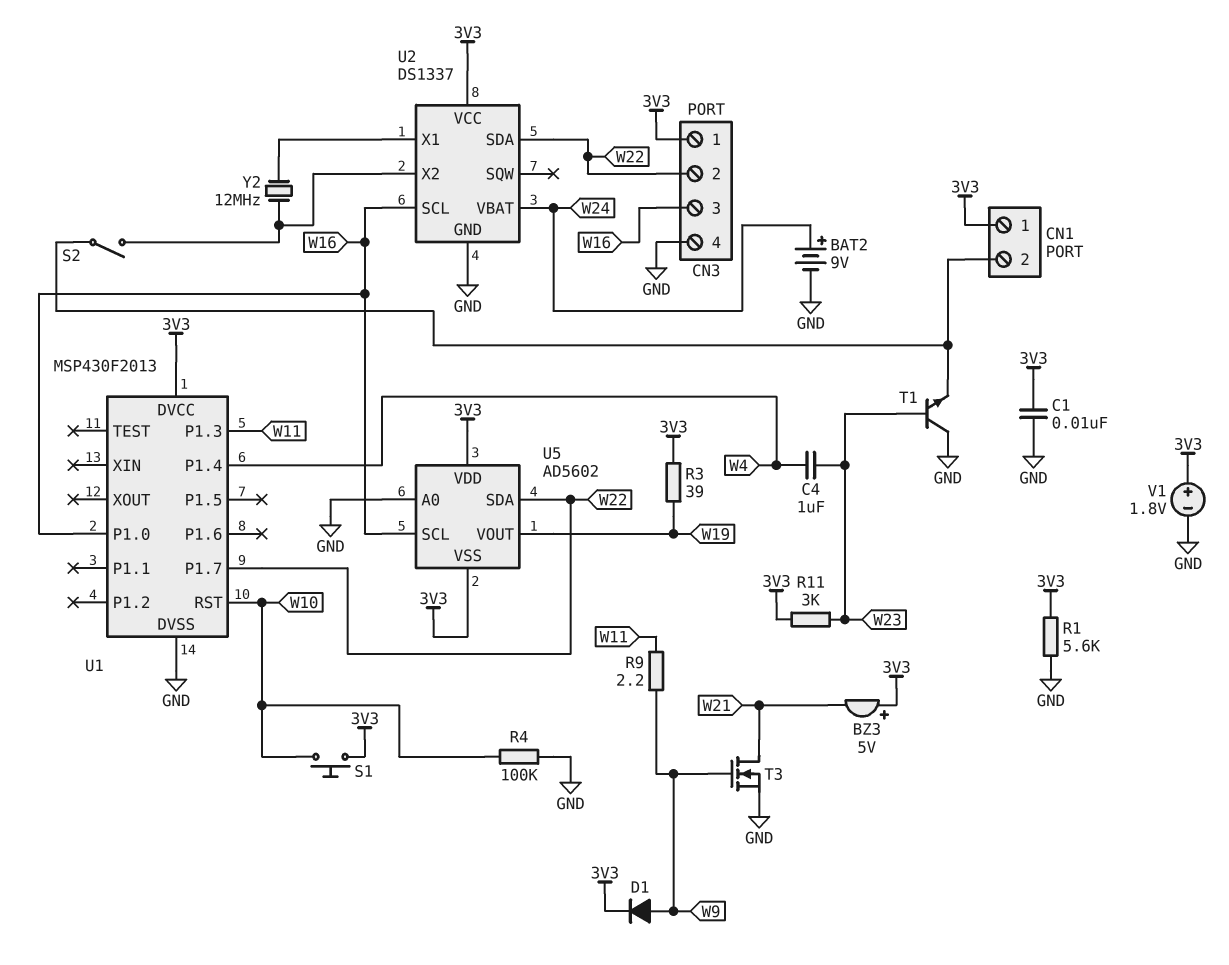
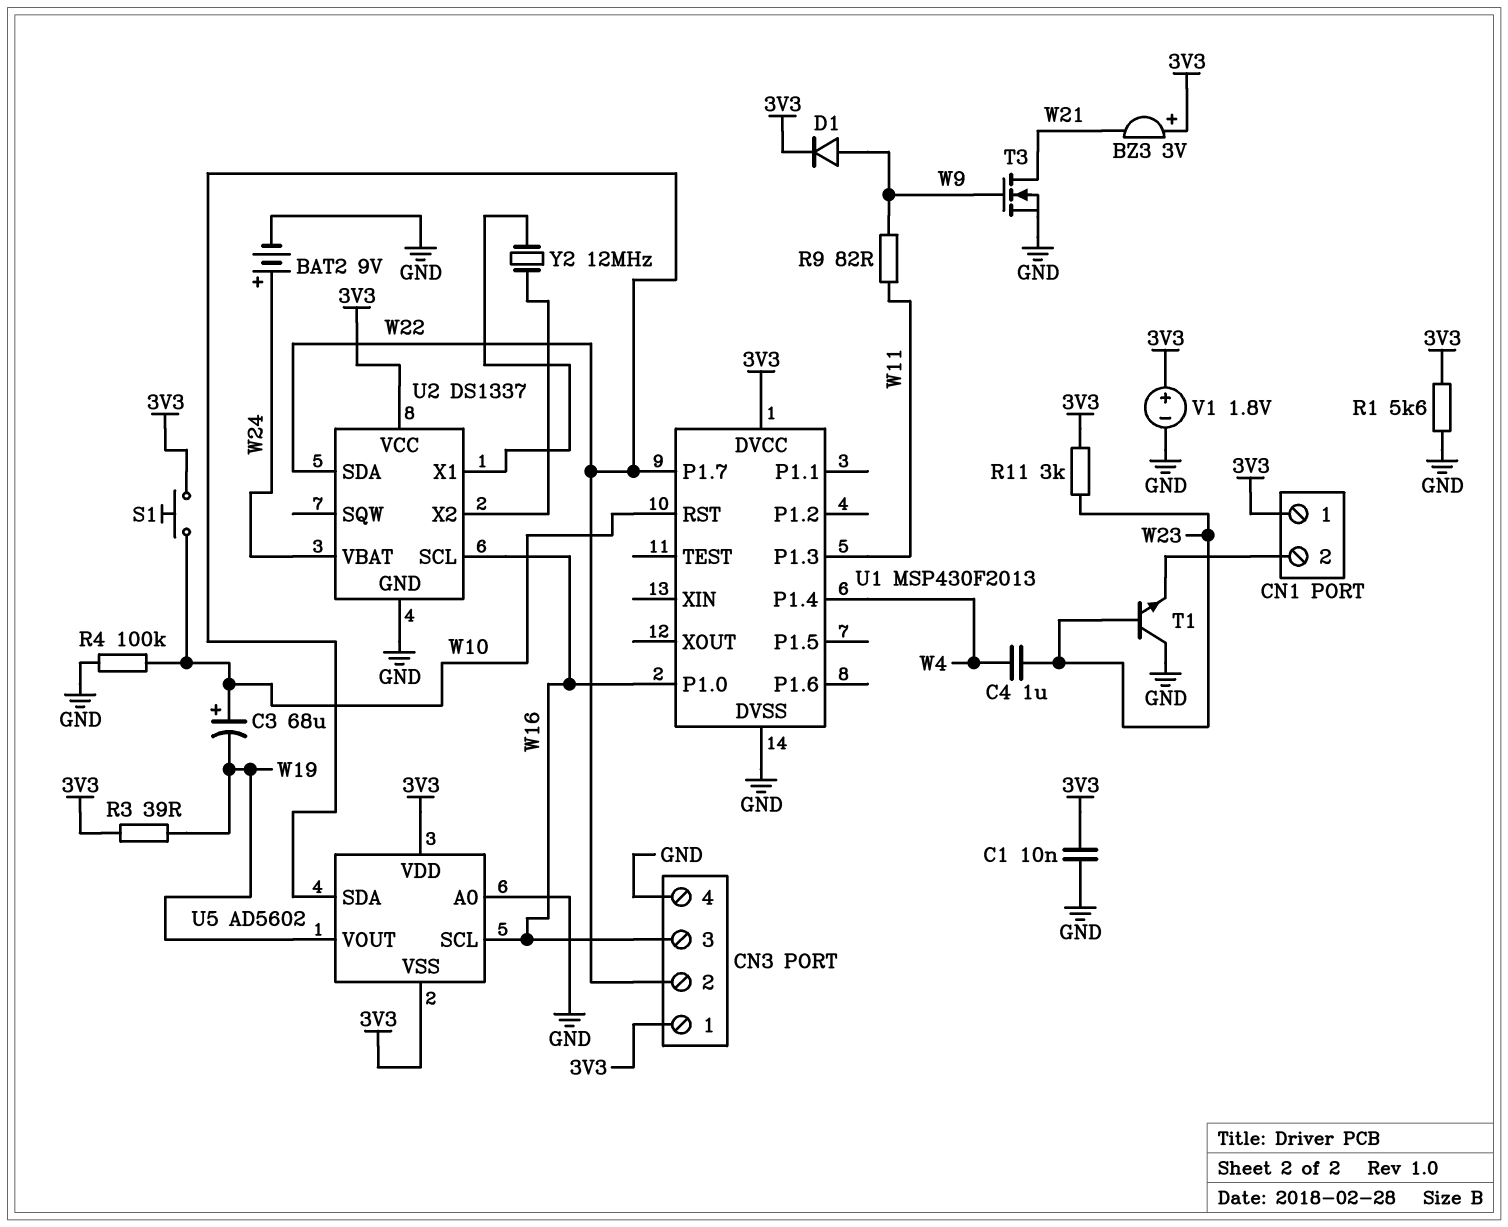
BZ3: buzzer 5V (plus 3V3, minus W21) -> buzzer 3V (plus 3V3, minus W21)
C3: none -> 68uF (plus W10, minus W19)
R9: 2.2 (W9, W11) -> 82 (W9, W11)
S2: switch (CN1/2, U2/X2) -> none

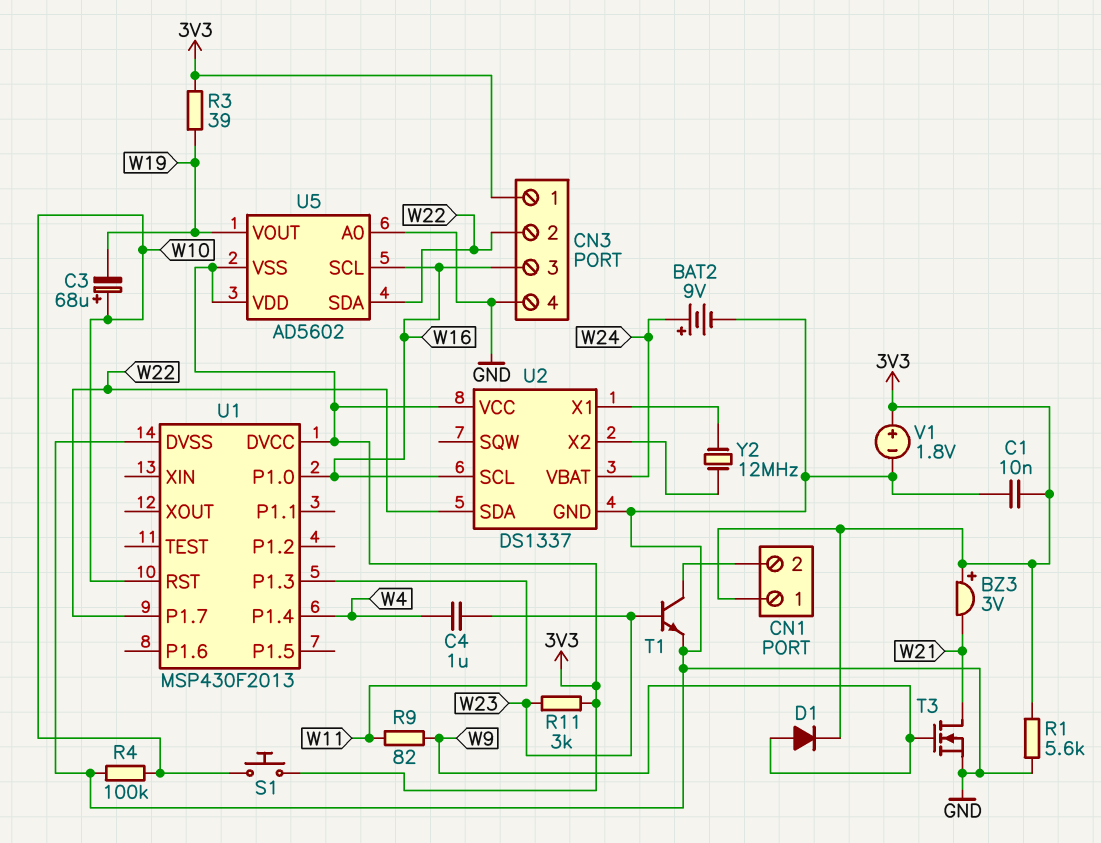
T1: NPN (B W23, C GND, E CN1/2) -> NPN (B W23, C CN1/2, E GND)

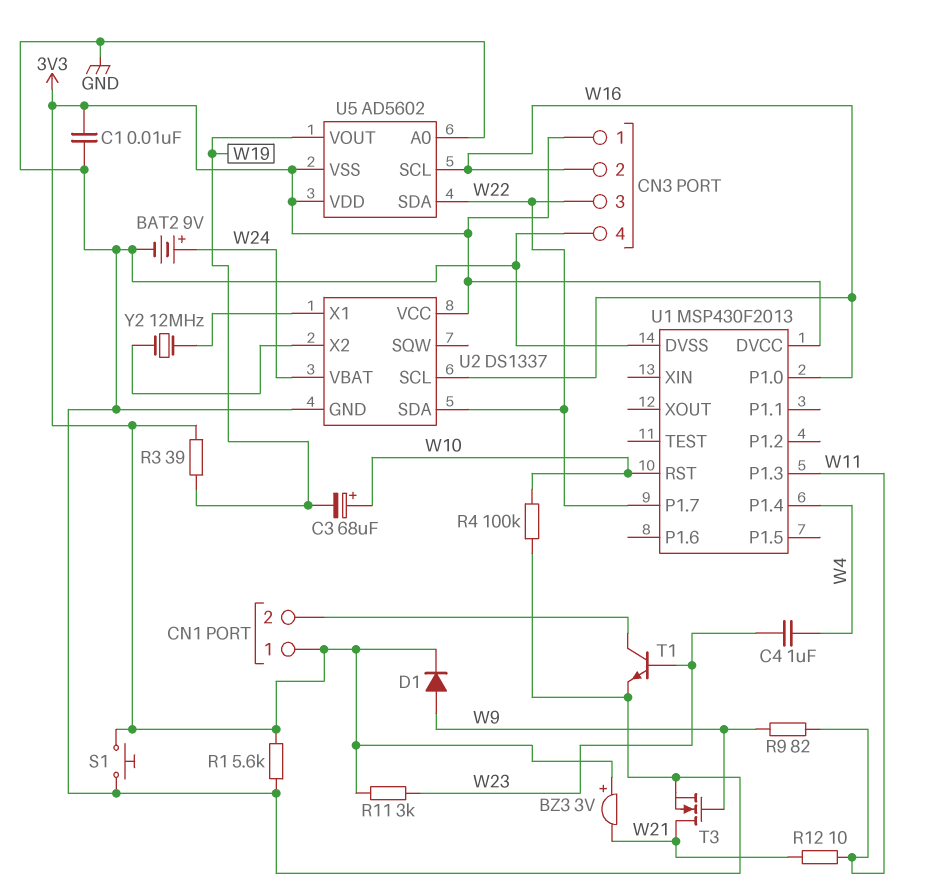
CN3 pin 2: W22 -> W16
CN3 pin 3: W16 -> W22
R12: none -> 10 (W11, W21)
S1: button (3V3, W10) -> button (3V3, GND)
V1: 1.8V (plus 3V3, minus GND) -> none

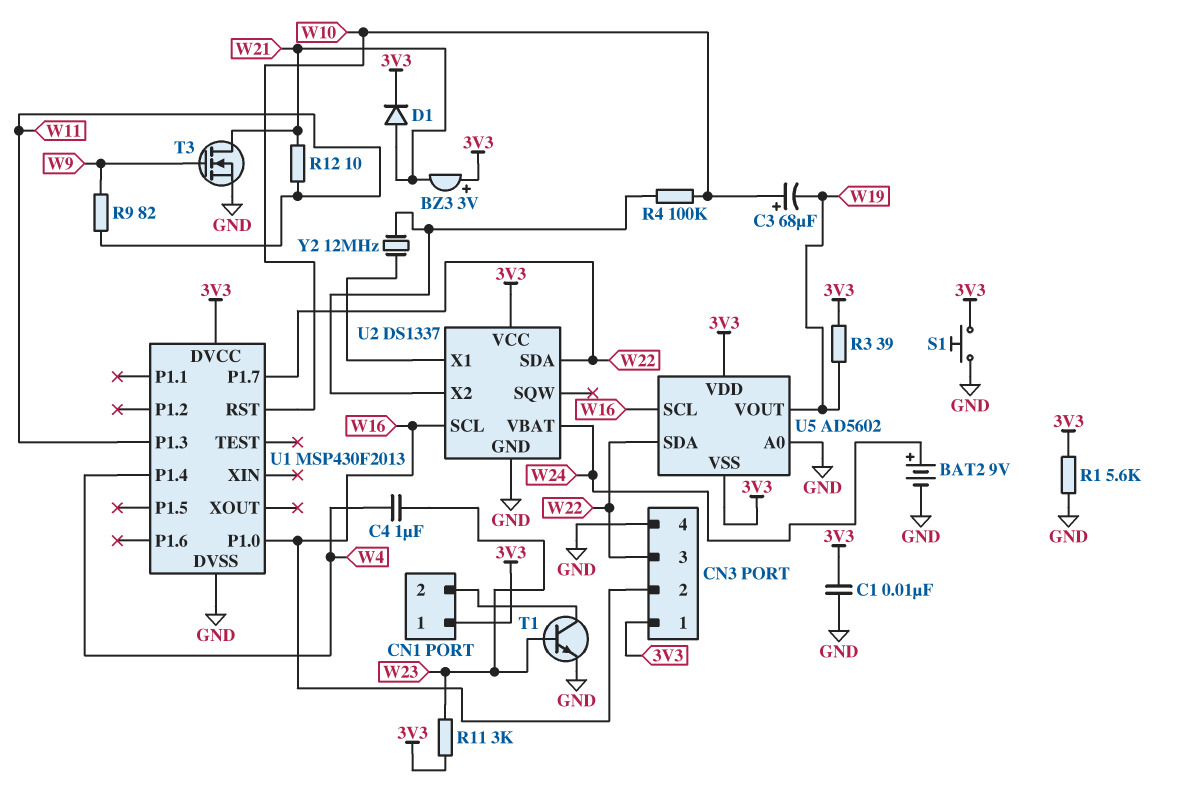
D1: diode (A W9, K 3V3) -> diode (A W21, K 3V3)
R4: 100k (GND, W10) -> 100k (U2/X2, W10)

